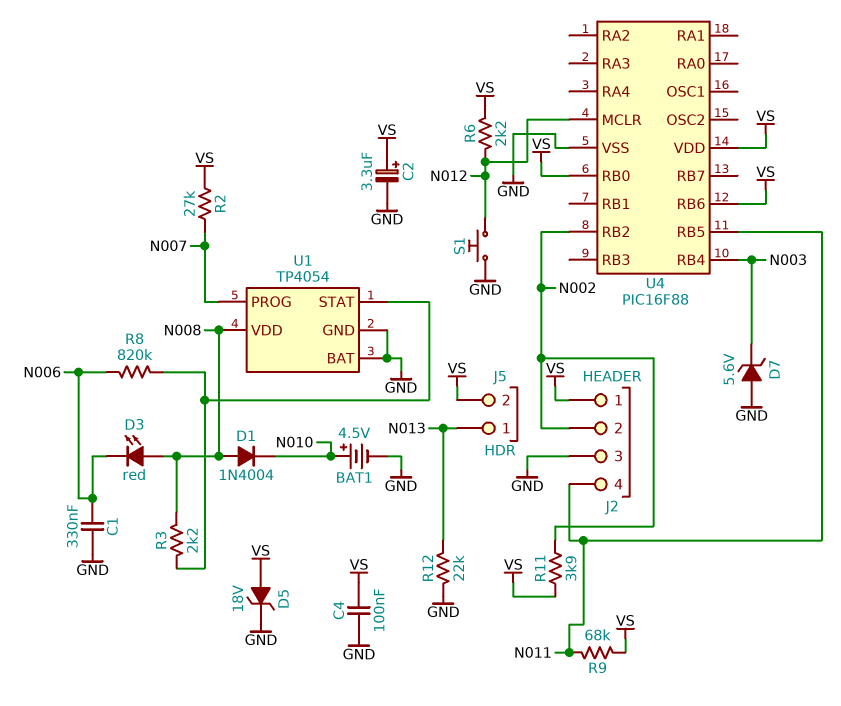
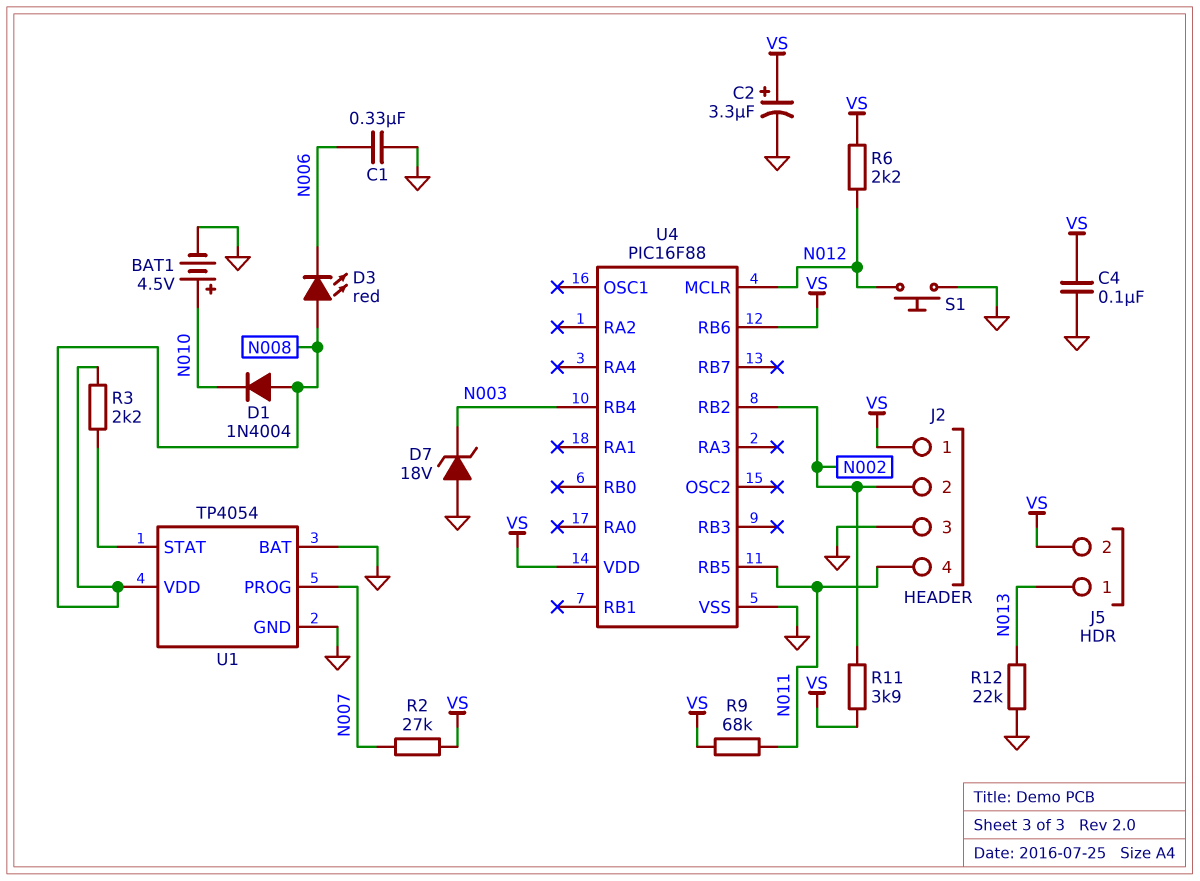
D5: zener 18V (A VS, K GND) -> none
D7: zener 5.6V (A GND, K N003) -> zener 18V (A GND, K N003)
R8: 820k (N006, U1/STAT) -> none
U4 pin RB0: VS -> none

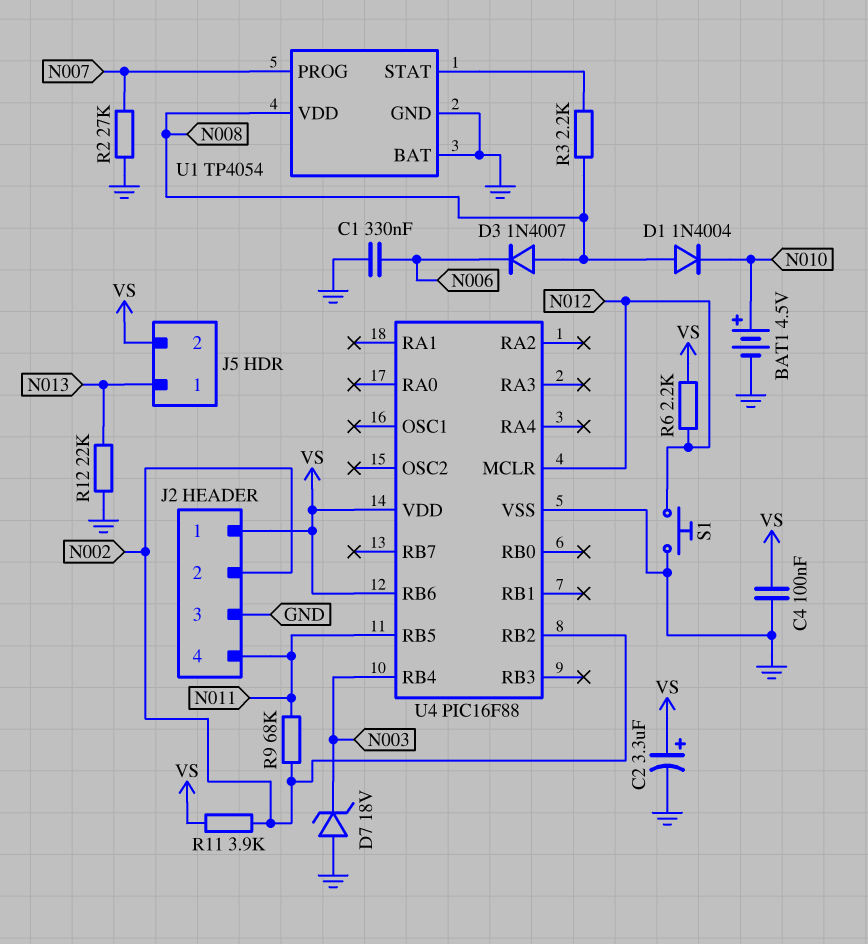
D3: LED red (A N008, K N006) -> diode 1N4007 (A N008, K N006)
R2: 27k (N007, VS) -> 27k (GND, N007)
R9: 68k (N011, VS) -> 68k (N002, N011)

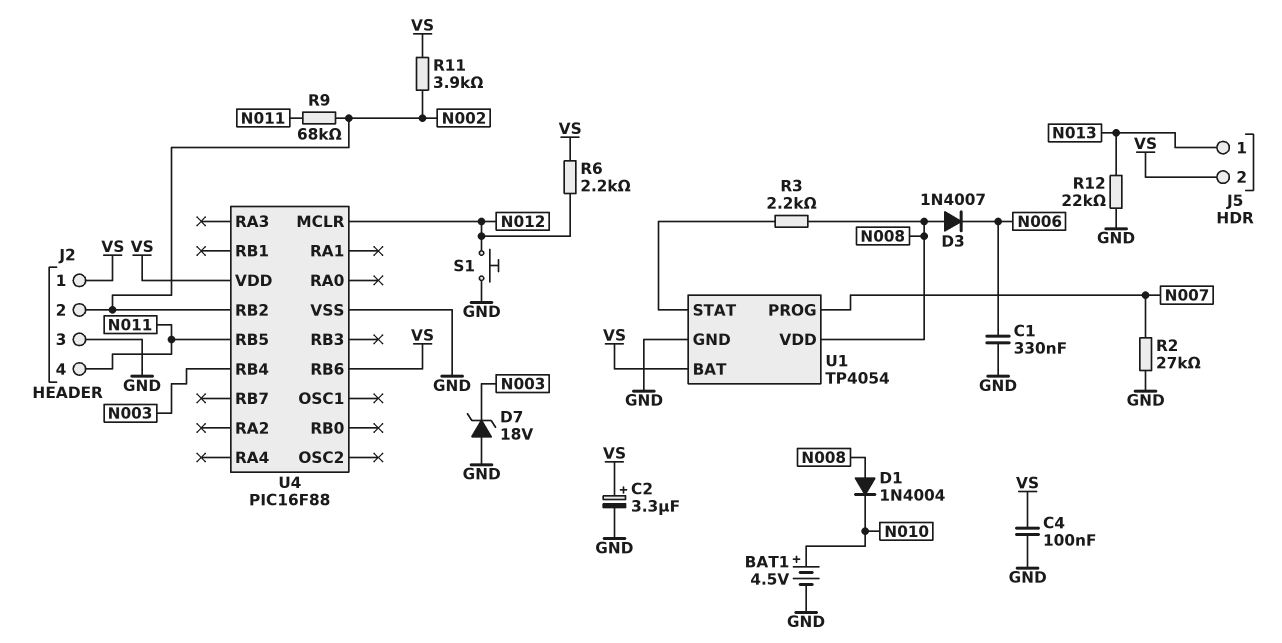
U1 pin BAT: GND -> VS

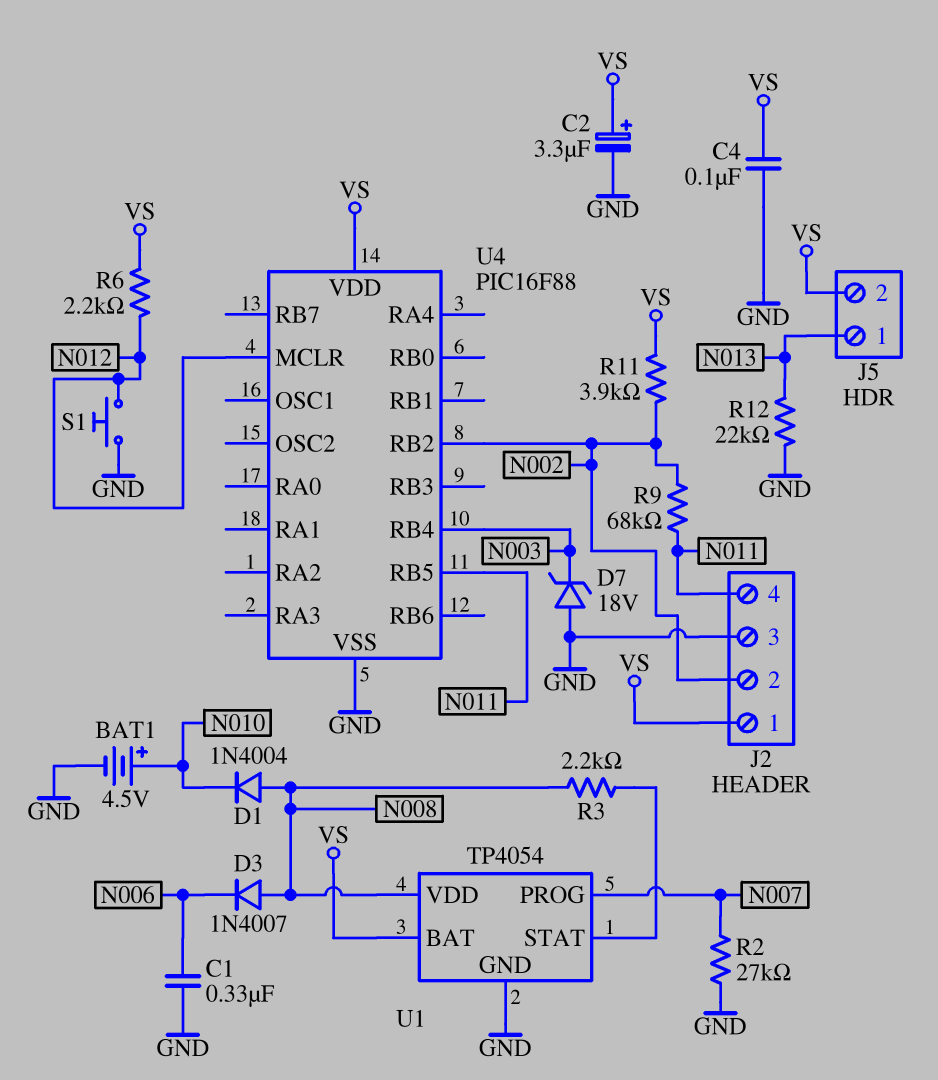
U4 pin RB6: VS -> none

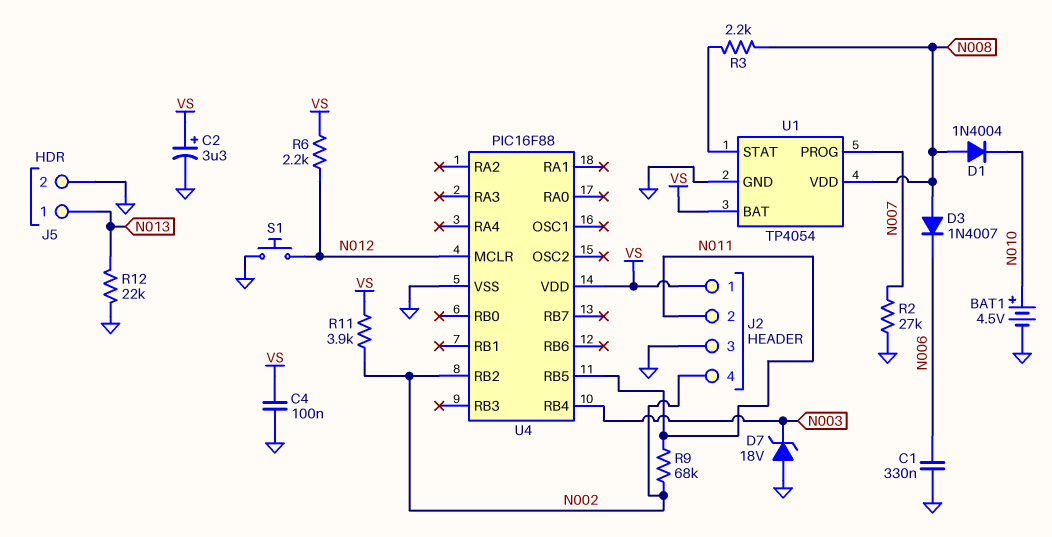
J2 pin 2: N002 -> N011
J2 pin 4: N011 -> N002
J5 pin 2: VS -> GND

